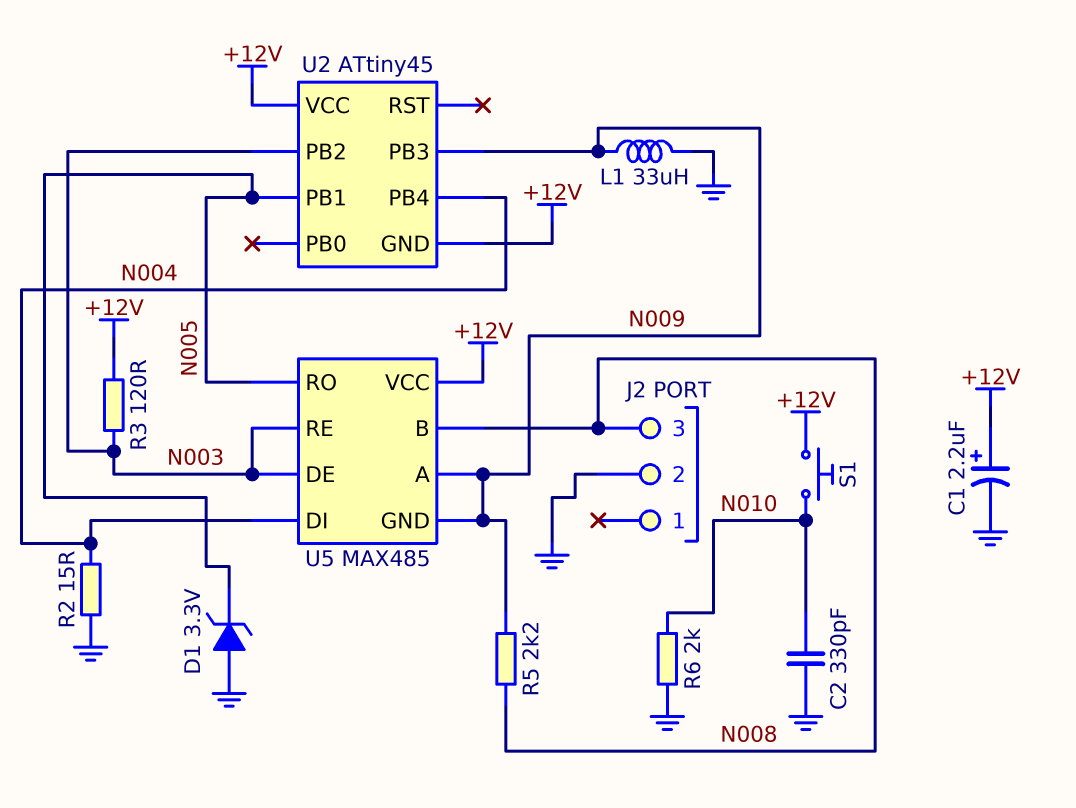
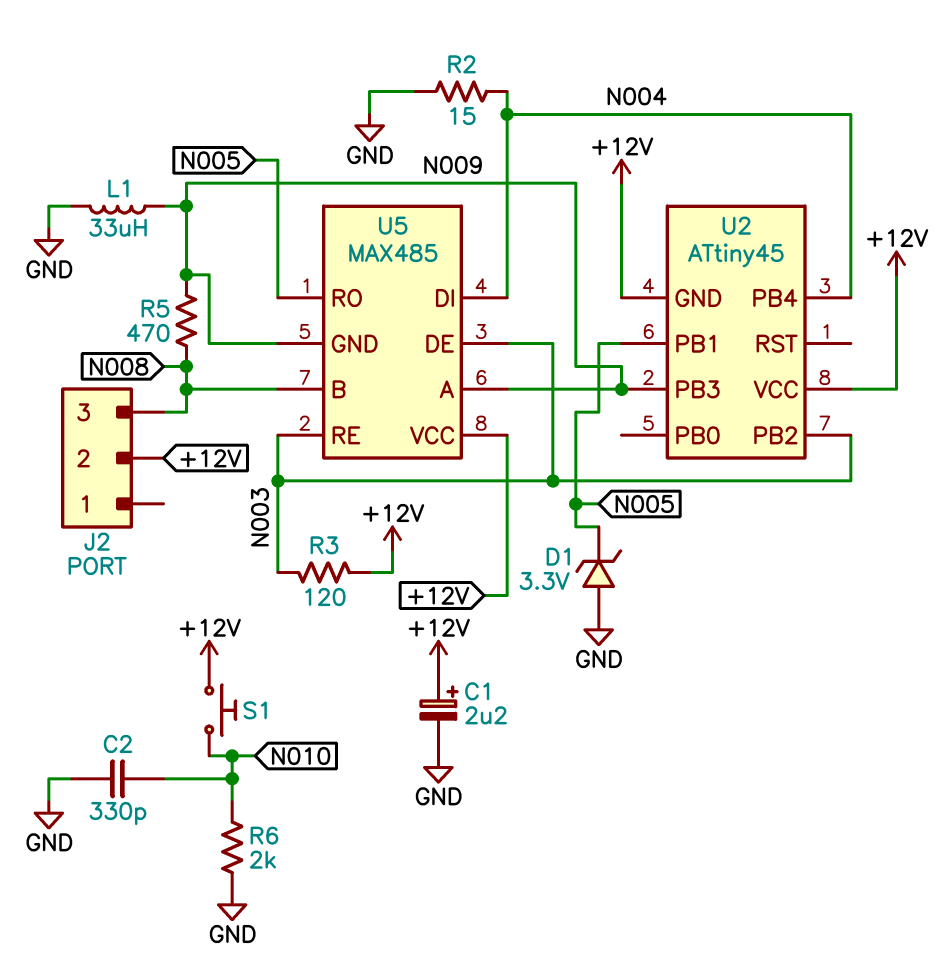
J2 pin 2: GND -> +12V
R5: 2.2k (N008, N009) -> 470 (N008, N009)

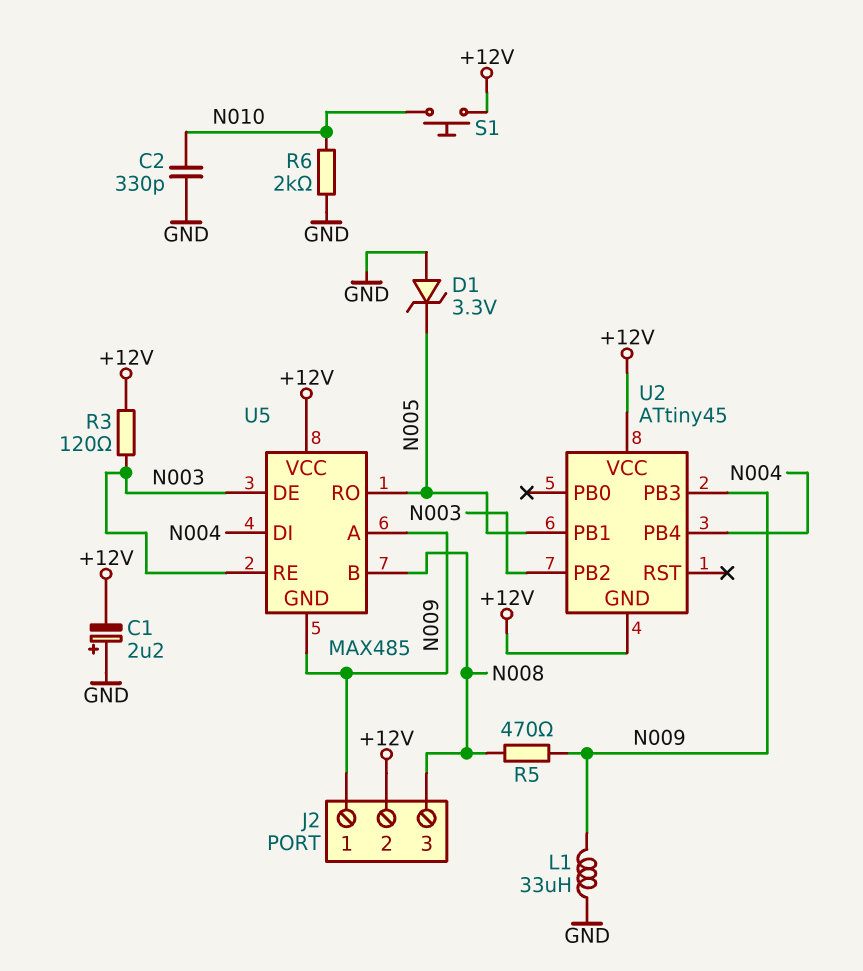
C1: 2.2uF (plus +12V, minus GND) -> 2.2uF (plus GND, minus +12V)
J2 pin 1: none -> N009
R2: 15 (GND, N004) -> none

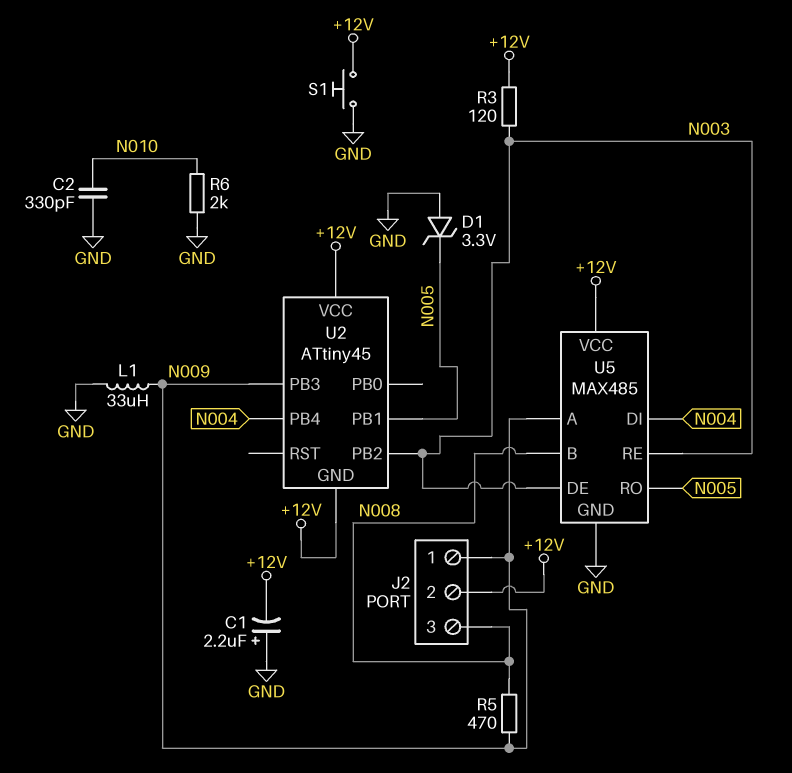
S1: button (+12V, N010) -> button (+12V, GND)
U5 pin GND: N009 -> GND

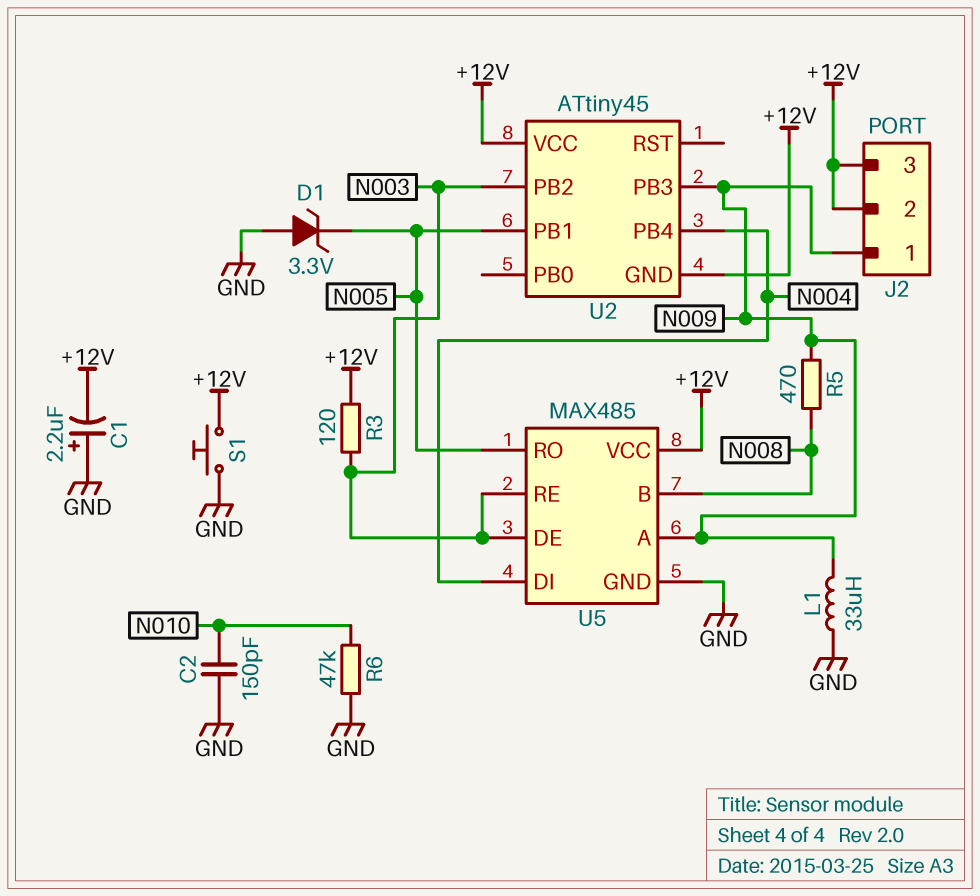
C2: 330pF (GND, N010) -> 150pF (GND, N010)
J2 pin 3: N008 -> +12V
R6: 2k (GND, N010) -> 47k (GND, N010)

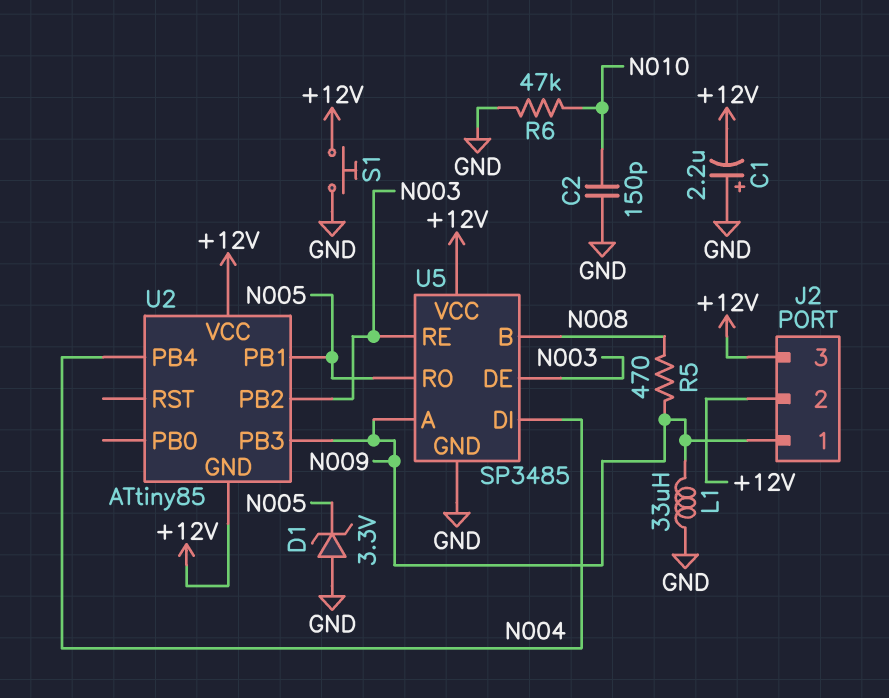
R3: 120 (+12V, N003) -> none
U2: ATtiny45 -> ATtiny85
U5: MAX485 -> SP3485

